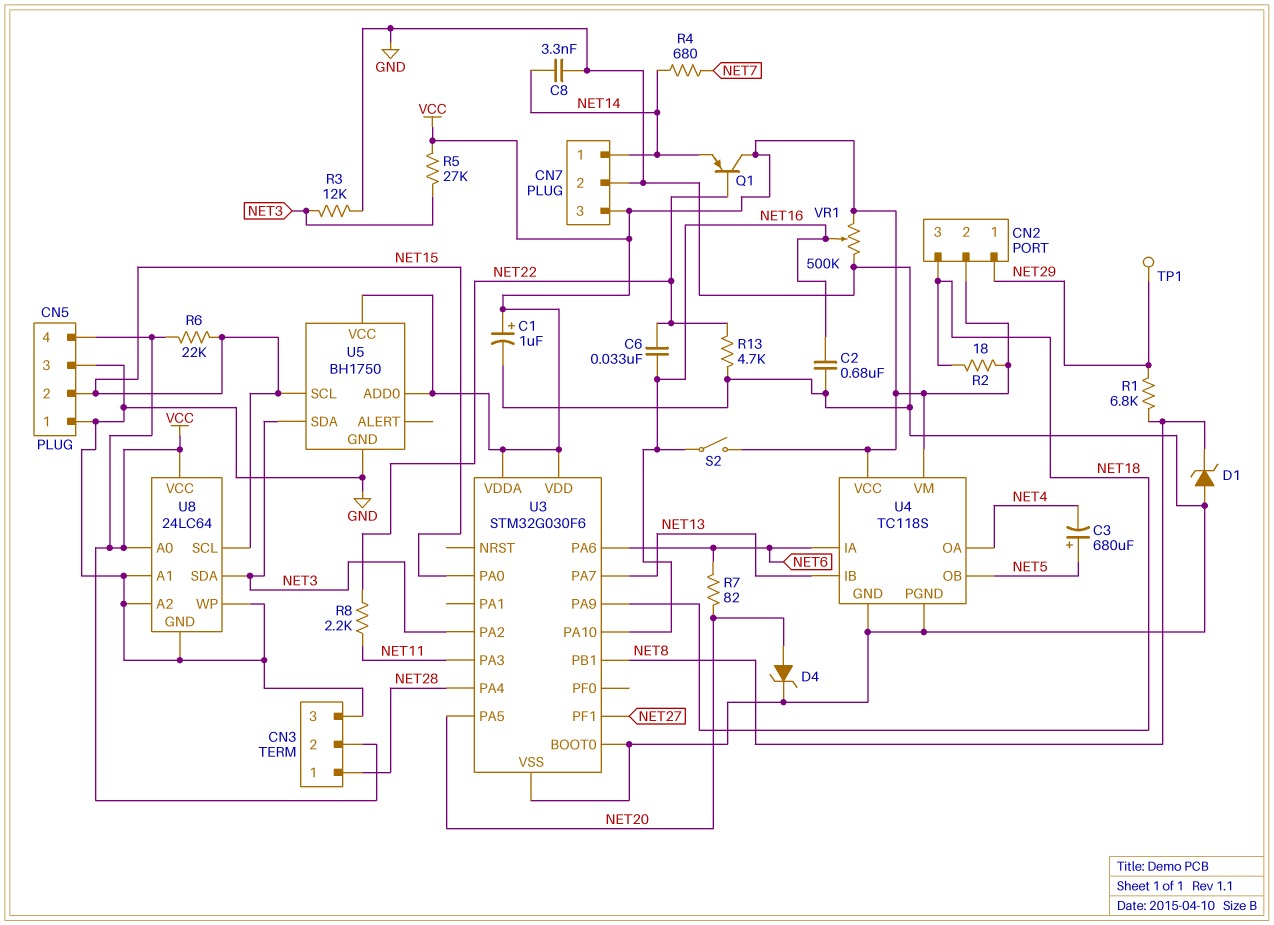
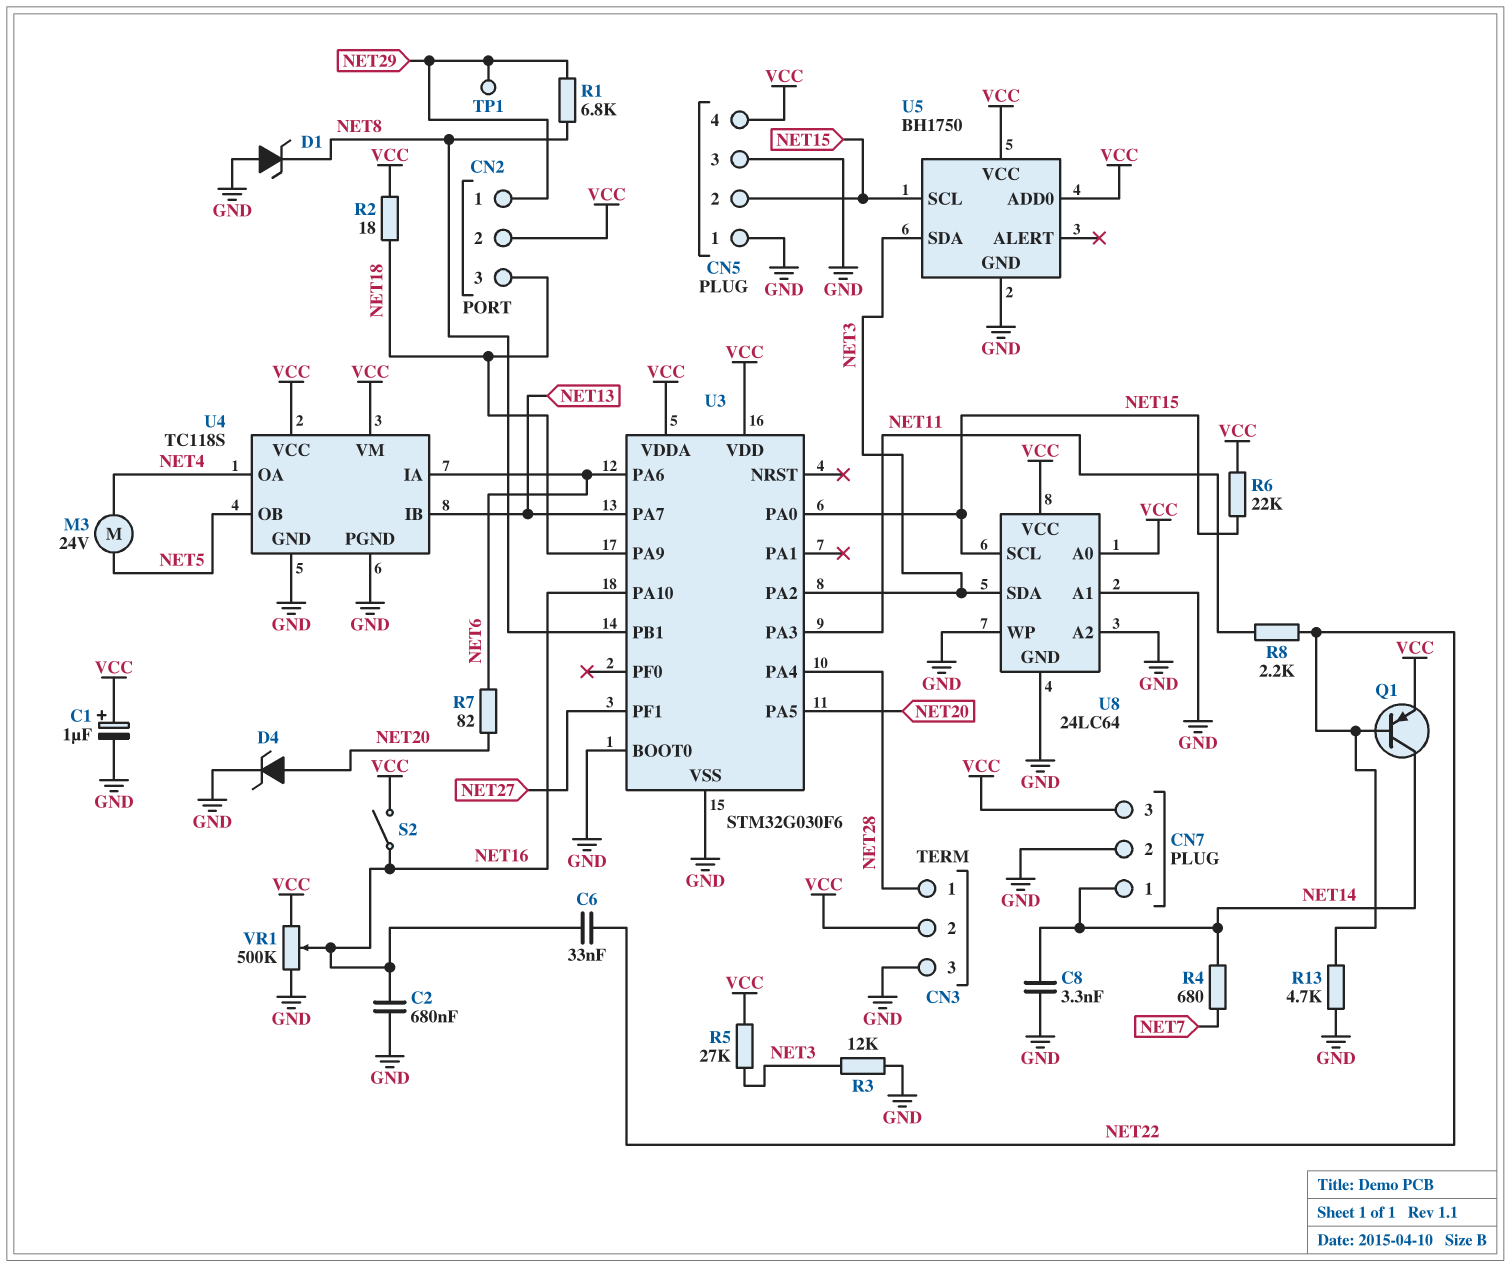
C3: 680uF (plus NET5, minus NET4) -> none
M3: none -> motor 24V (NET4, NET5)
Q1: PNP (B NET22, C VCC, E NET14) -> PNP (B NET22, C NET14, E VCC)

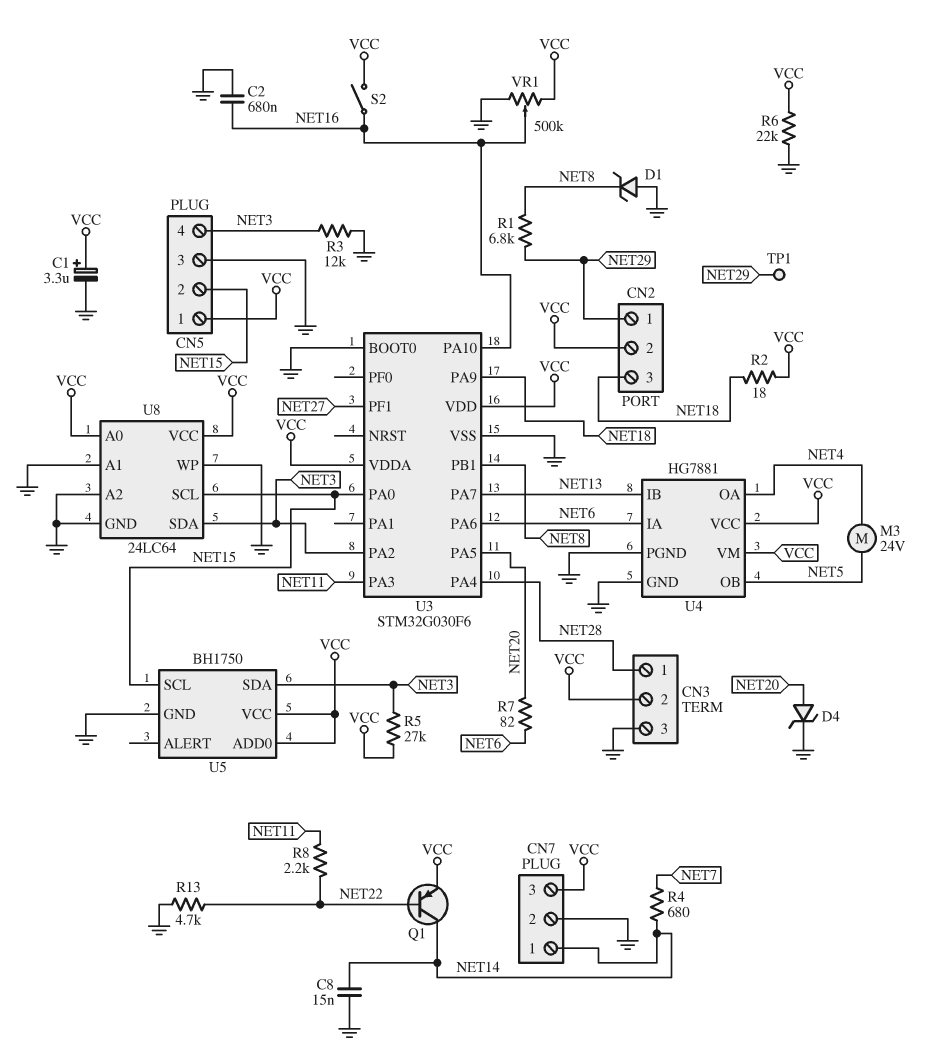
C1: 1uF (plus VCC, minus GND) -> 3.3uF (plus VCC, minus GND)
C6: 33nF (NET16, NET22) -> none
C8: 3.3nF (GND, NET14) -> 15nF (GND, NET14)
CN5 pin 1: GND -> VCC
CN5 pin 4: VCC -> NET3
R6: 22k (NET15, VCC) -> 22k (GND, VCC)
U4: TC118S -> HG7881

